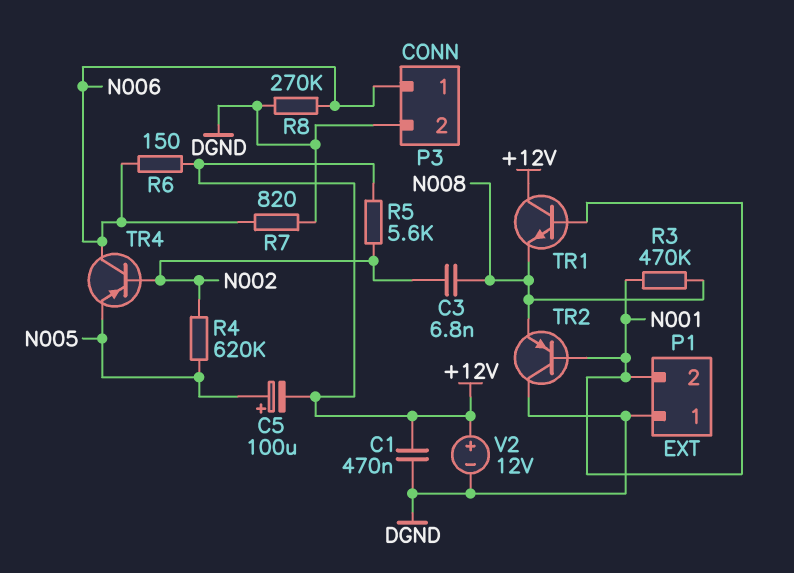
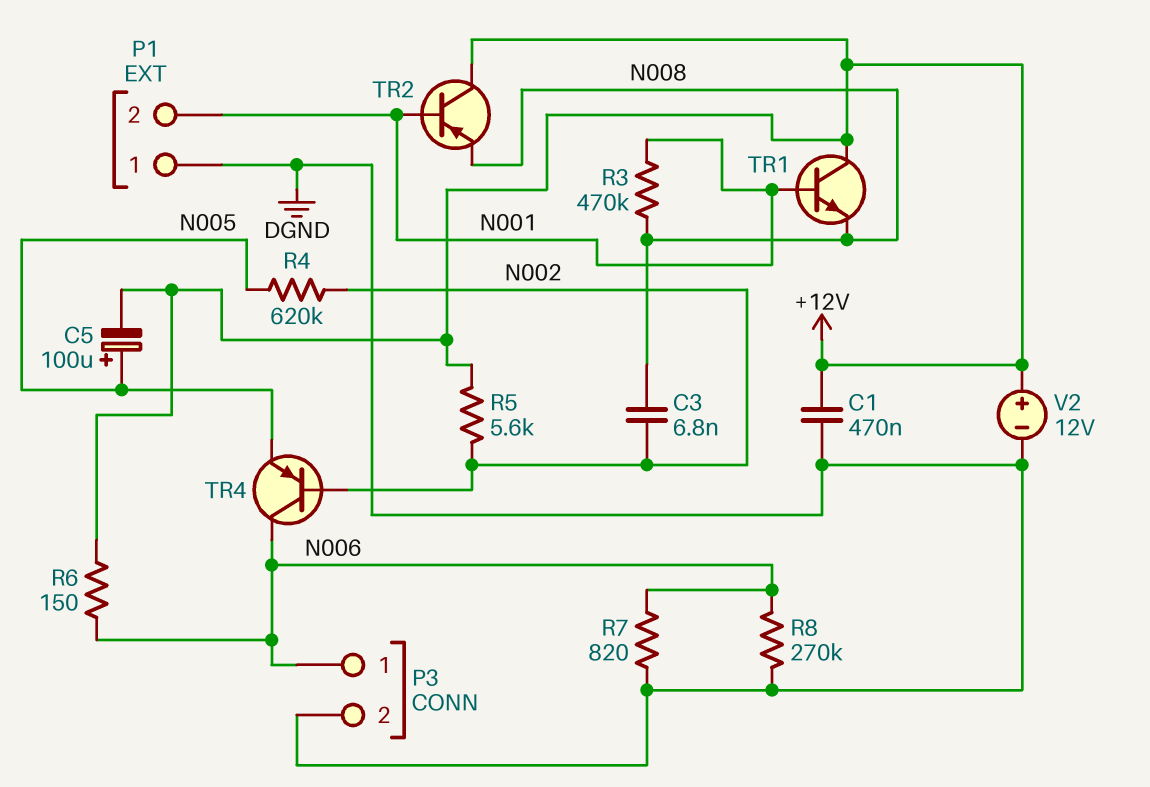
TR2: PNP (B N001, C DGND, E N008) -> PNP (B N001, C +12V, E N008)

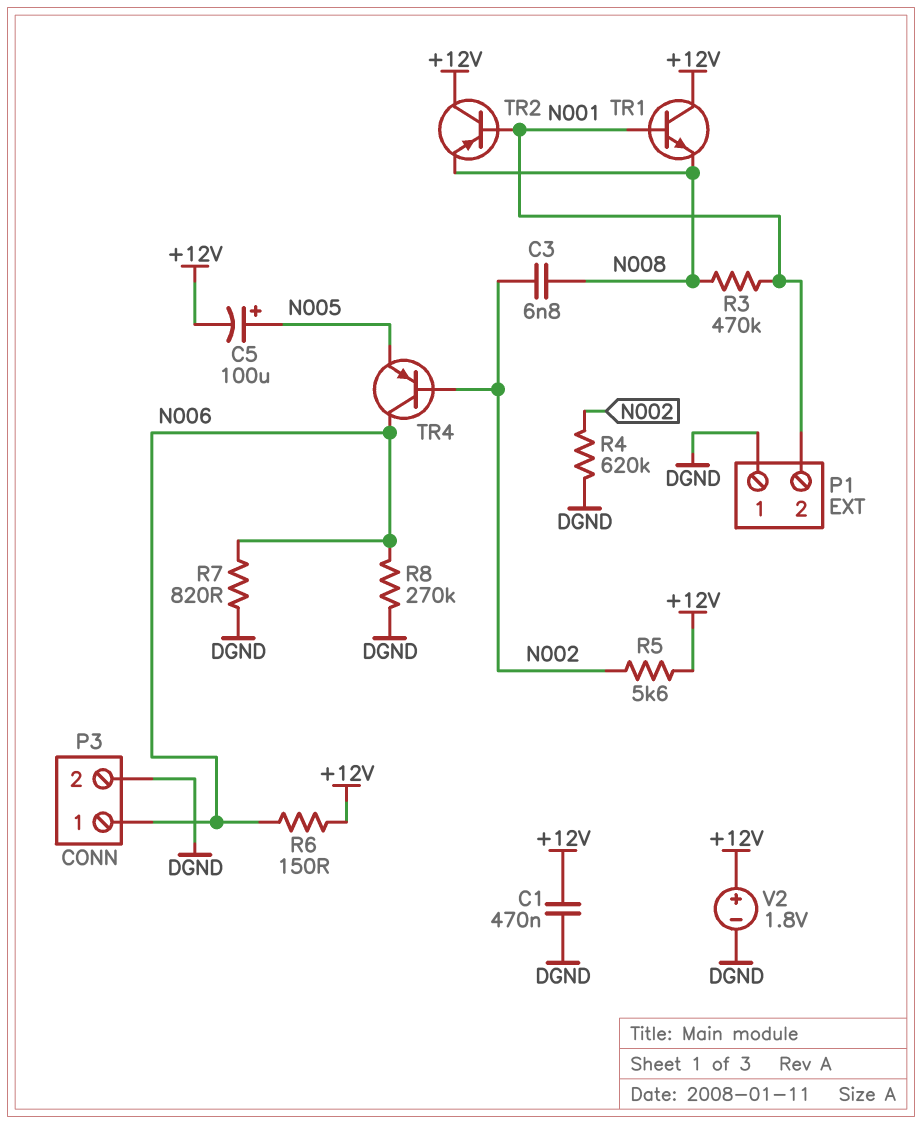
R4: 620k (N002, N005) -> 620k (DGND, N002)
V2: 12V (plus +12V, minus DGND) -> 1.8V (plus +12V, minus DGND)

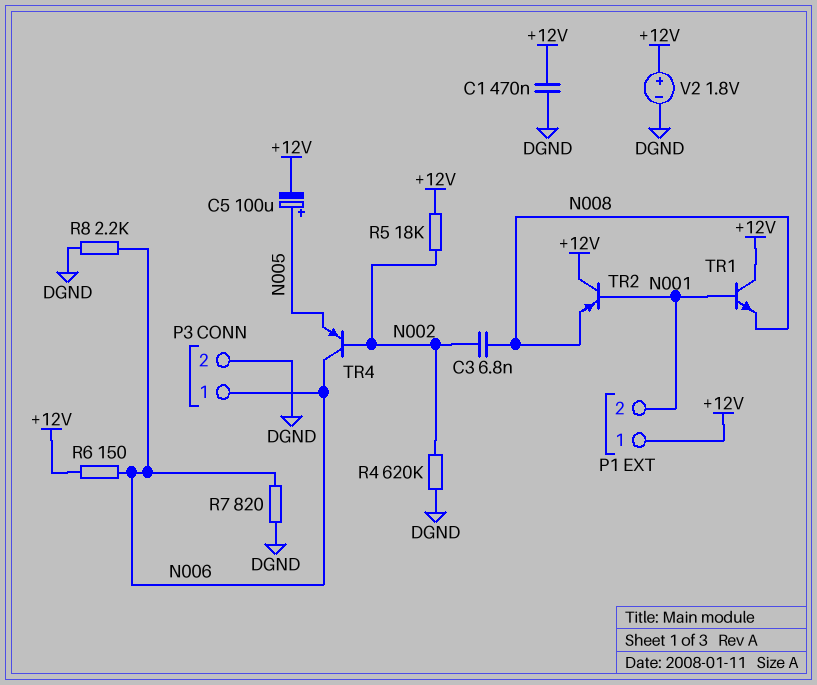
P1 pin 1: DGND -> +12V
R3: 470k (N001, N008) -> none
R5: 5.6k (+12V, N002) -> 18k (+12V, N002)
R8: 270k (DGND, N006) -> 2.2k (DGND, N006)

